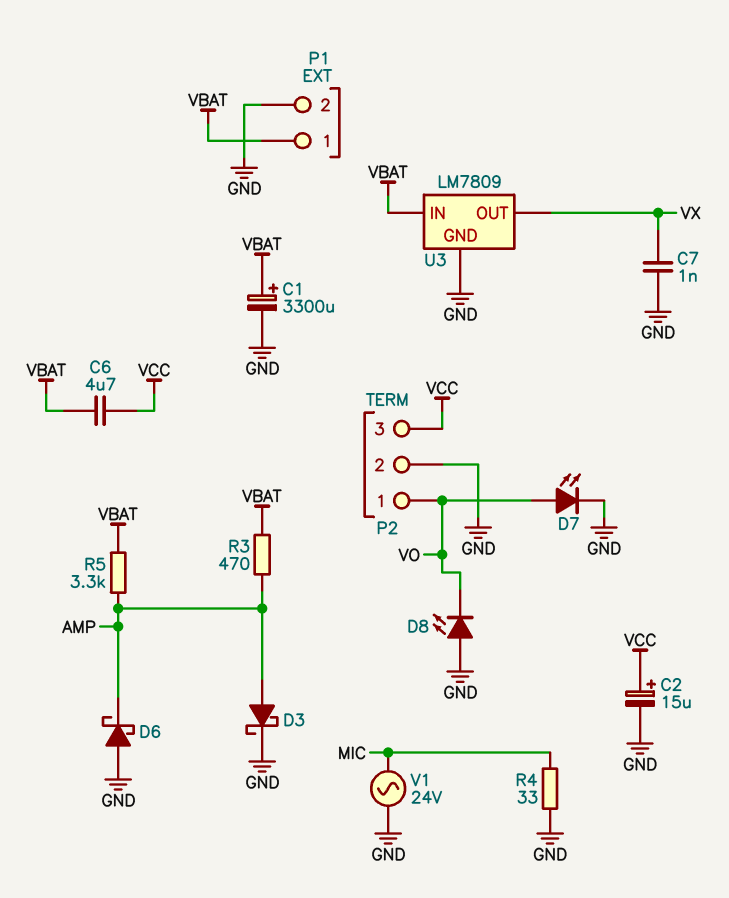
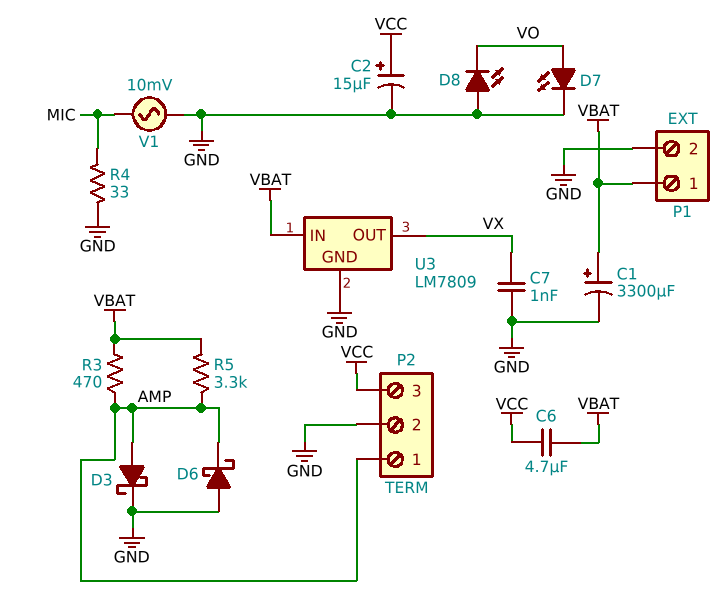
P2 pin 1: VO -> AMP
V1: AC 24V (GND, MIC) -> AC 10mV (GND, MIC)

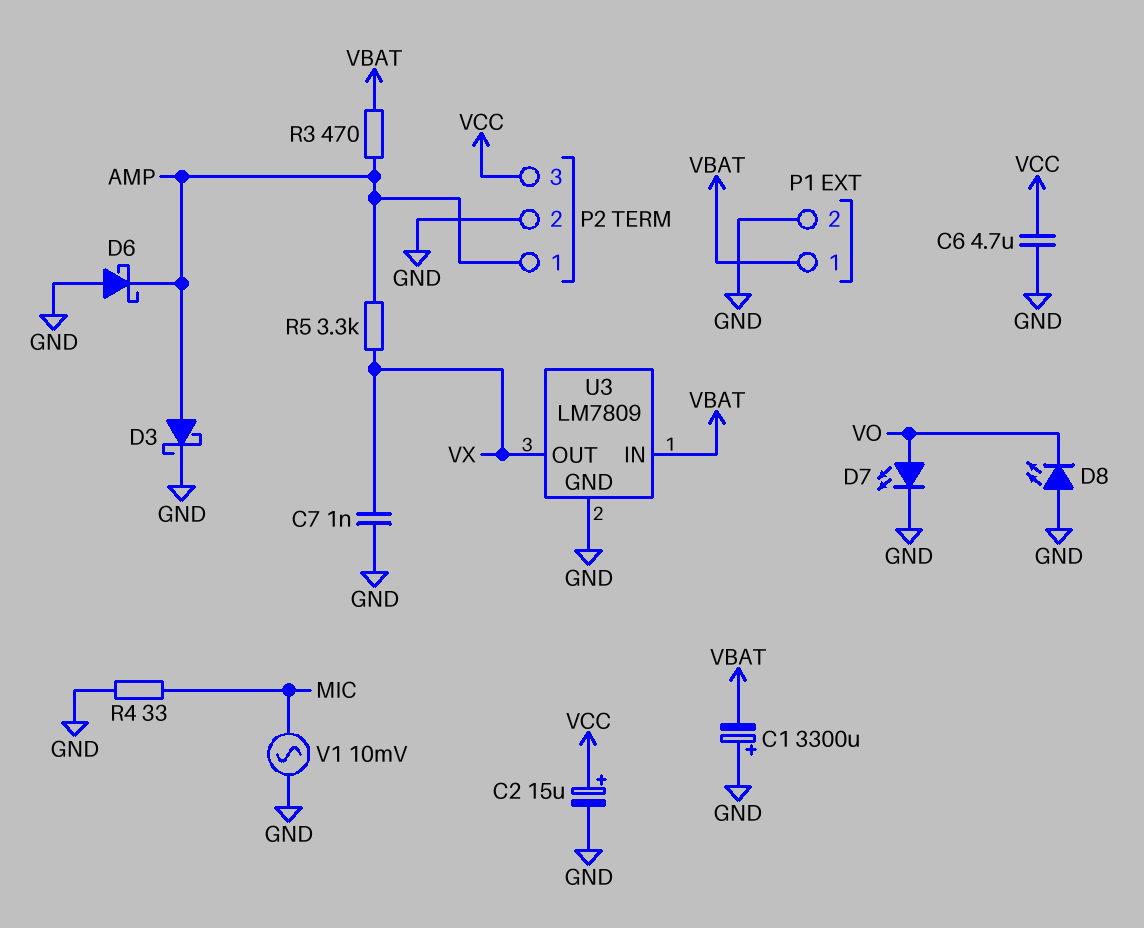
C1: 3300uF (plus VBAT, minus GND) -> 3300uF (plus GND, minus VBAT)
C6: 4.7uF (VBAT, VCC) -> 4.7uF (GND, VCC)
R5: 3.3k (AMP, VBAT) -> 3.3k (AMP, VX)

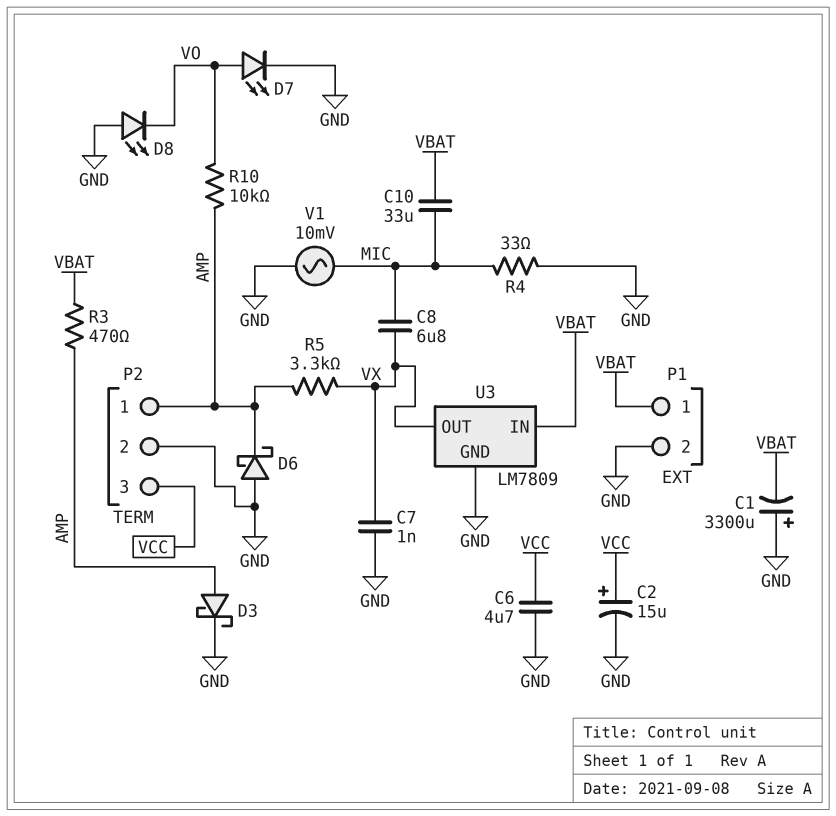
C8: none -> 6.8uF (MIC, VX)
C10: none -> 33uF (MIC, VBAT)
R10: none -> 10k (AMP, VO)

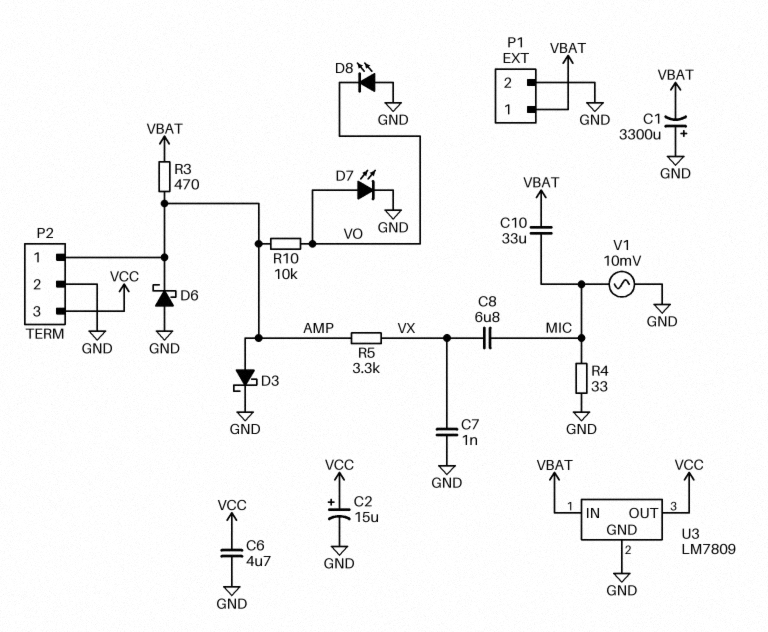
U3 pin OUT: VX -> VCC

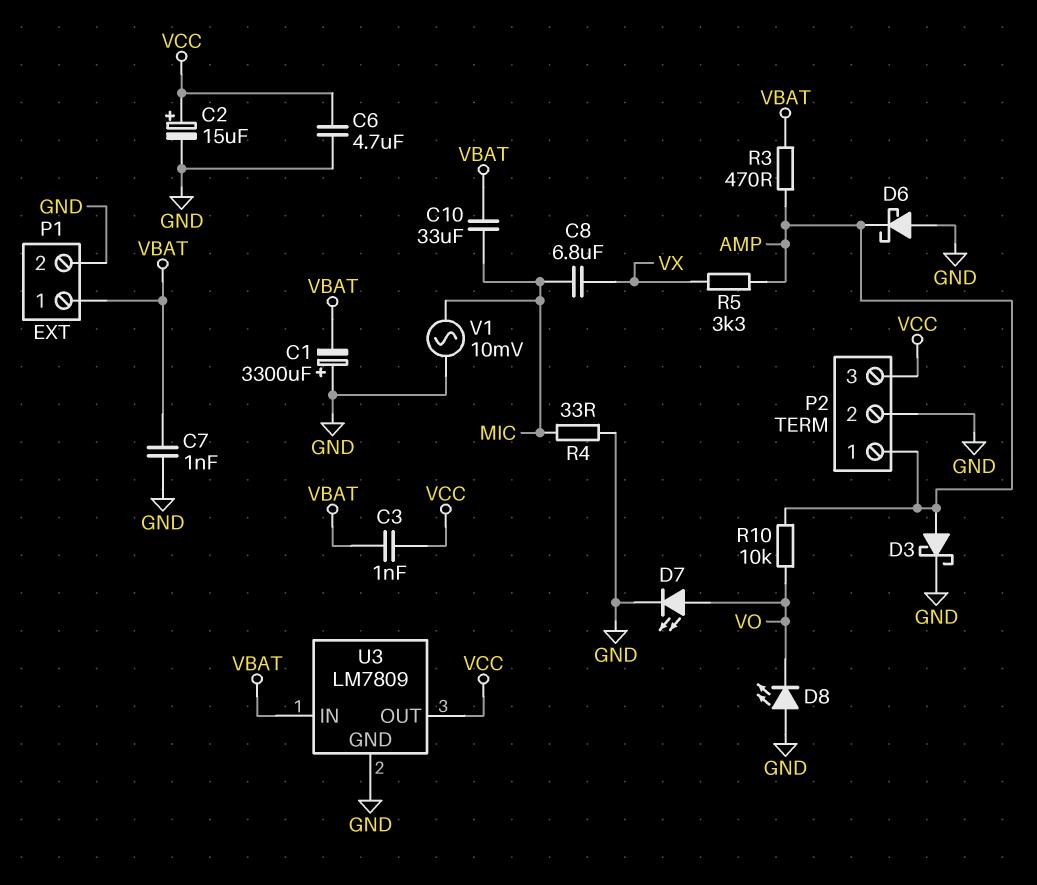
C3: none -> 1nF (VBAT, VCC)
C7: 1nF (GND, VX) -> 1nF (GND, VBAT)

